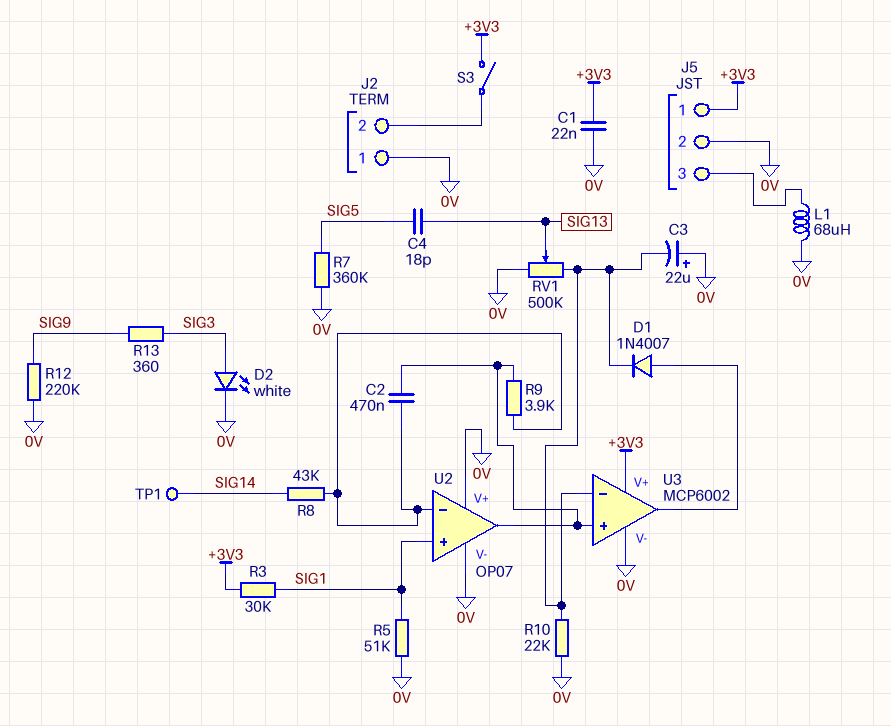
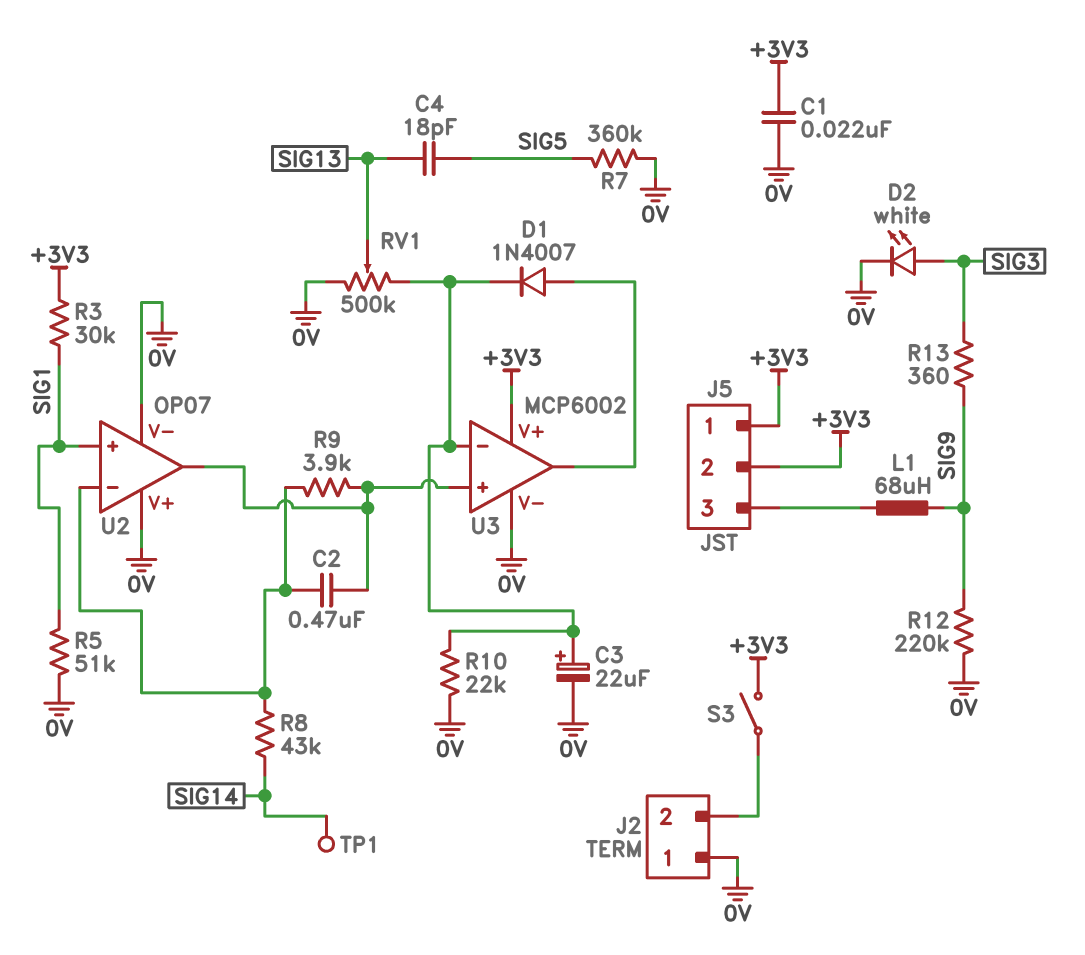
C3: 22uF (plus 0V, minus U3/in-) -> 22uF (plus U3/in-, minus 0V)
J5 pin 2: 0V -> +3V3
L1: 68uH (0V, J5/3) -> 68uH (J5/3, SIG9)

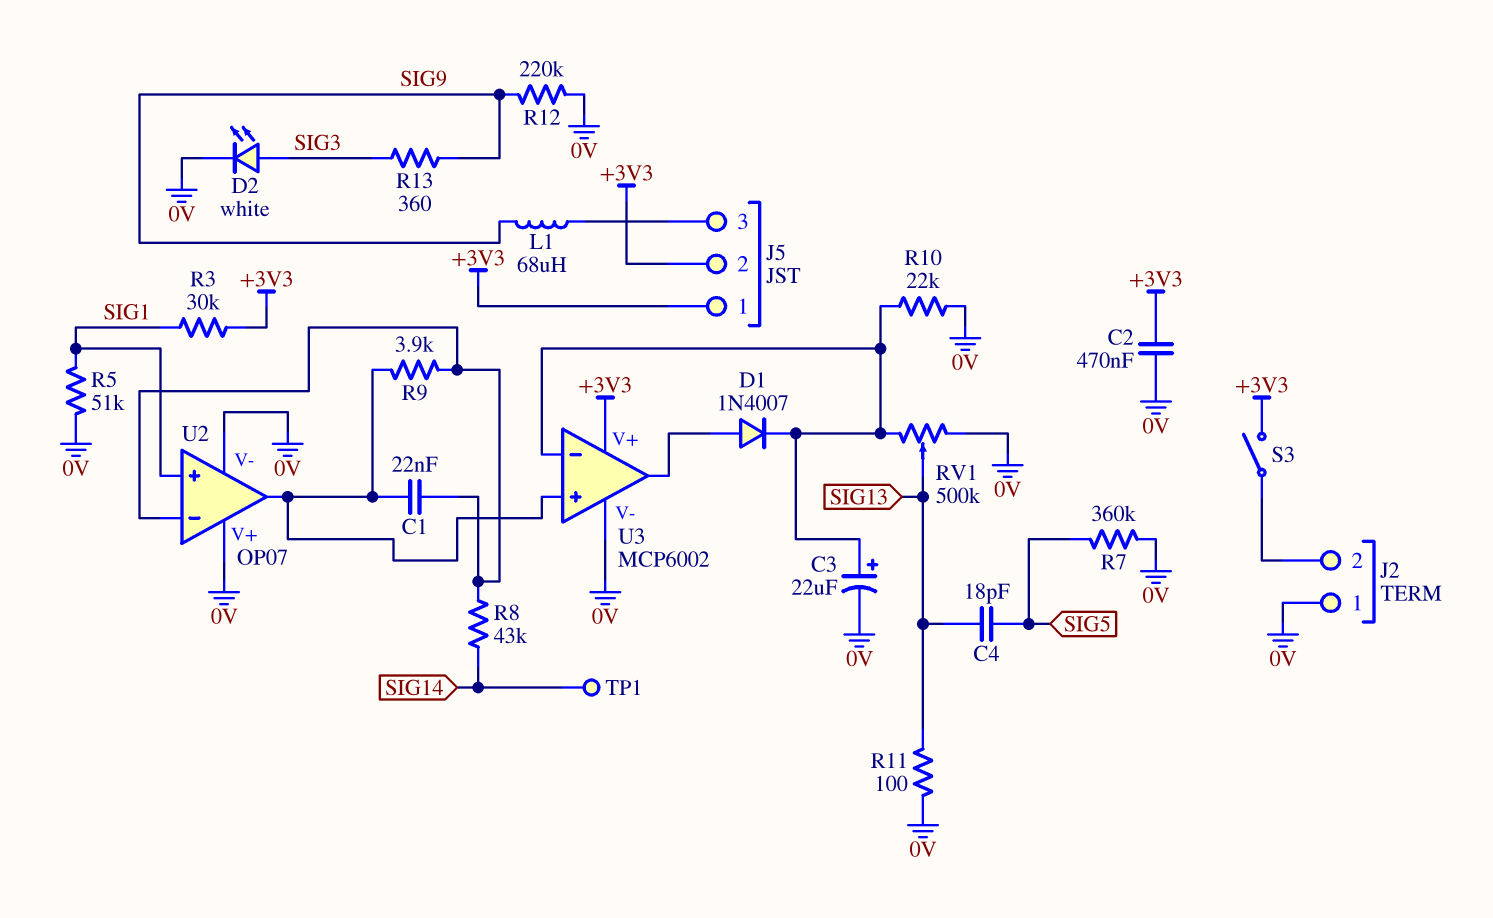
C1: 22nF (+3V3, 0V) -> 22nF (U2/in-, U2/out)
C2: 470nF (U2/in-, U2/out) -> 470nF (+3V3, 0V)
R11: none -> 100 (0V, SIG13)

